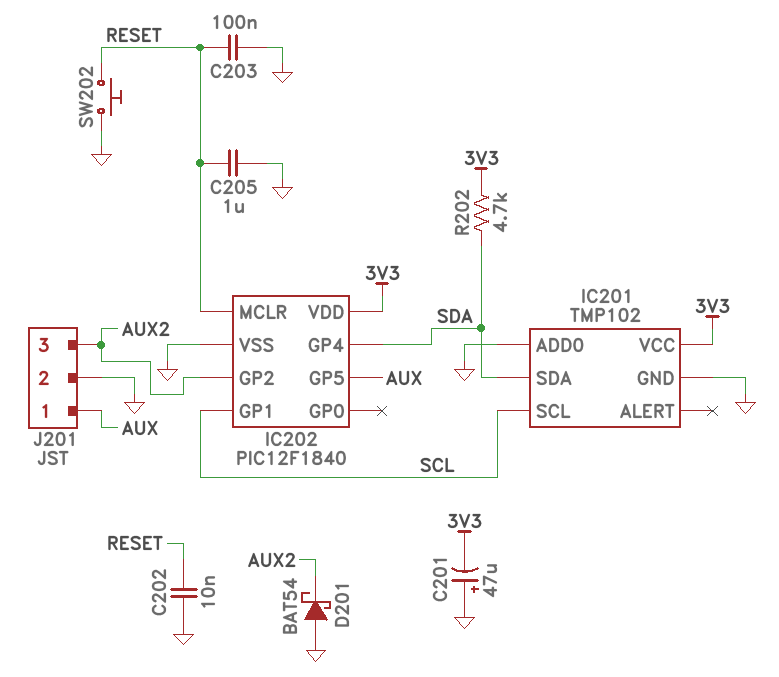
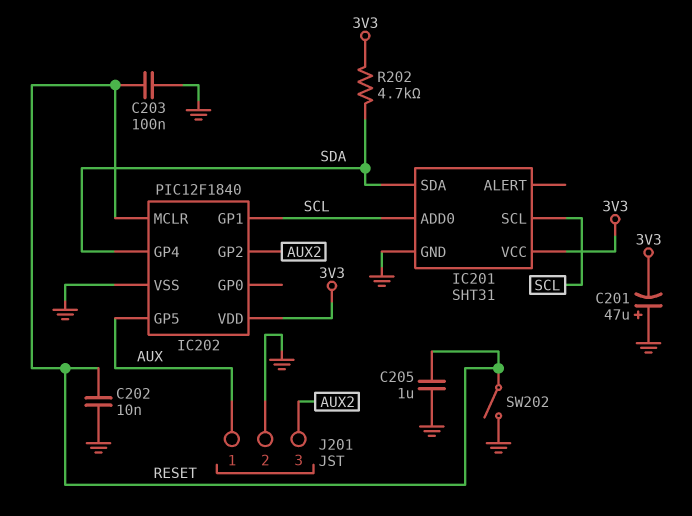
D201: schottky BAT54 (A GND, K AUX2) -> none
IC201: TMP102 -> SHT31
IC201 pin ADD0: GND -> SCL
SW202: button (GND, RESET) -> switch (GND, RESET)

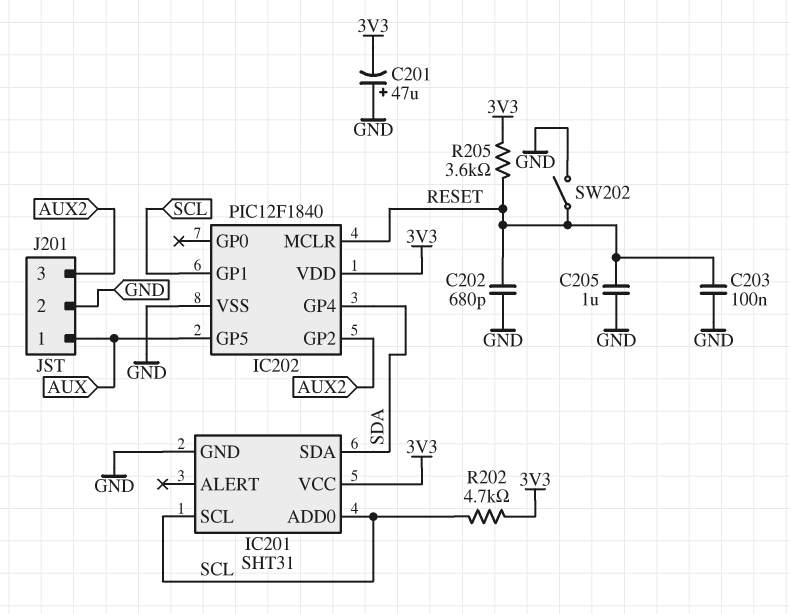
C202: 10nF (GND, RESET) -> 680pF (GND, RESET)
R202: 4.7k (3V3, SDA) -> 4.7k (3V3, SCL)
R205: none -> 3.6k (3V3, RESET)

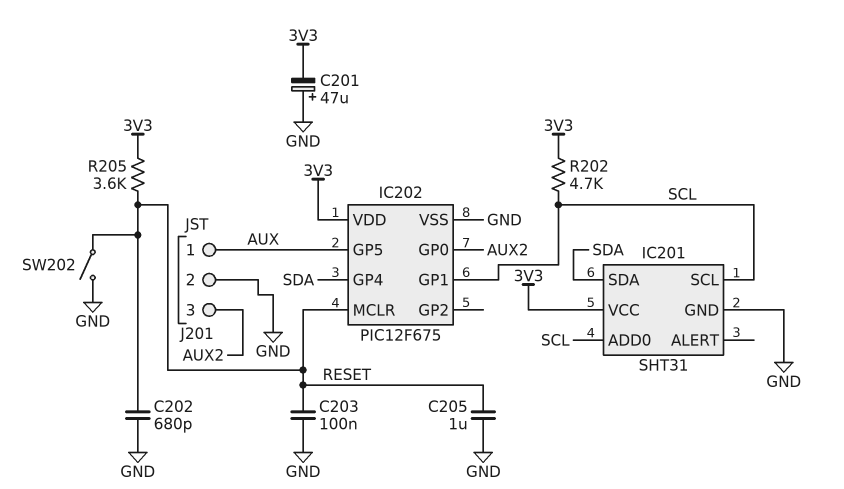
IC202: PIC12F1840 -> PIC12F675
IC202 pin GP0: none -> AUX2
IC202 pin GP2: AUX2 -> none

